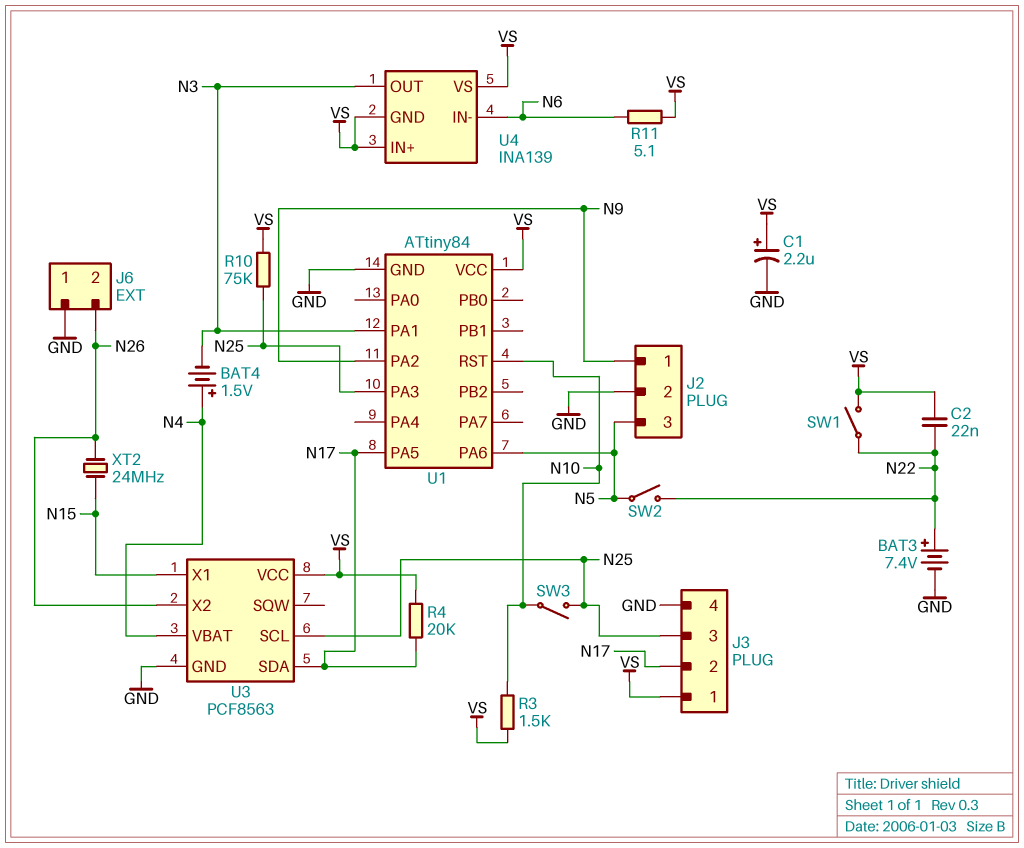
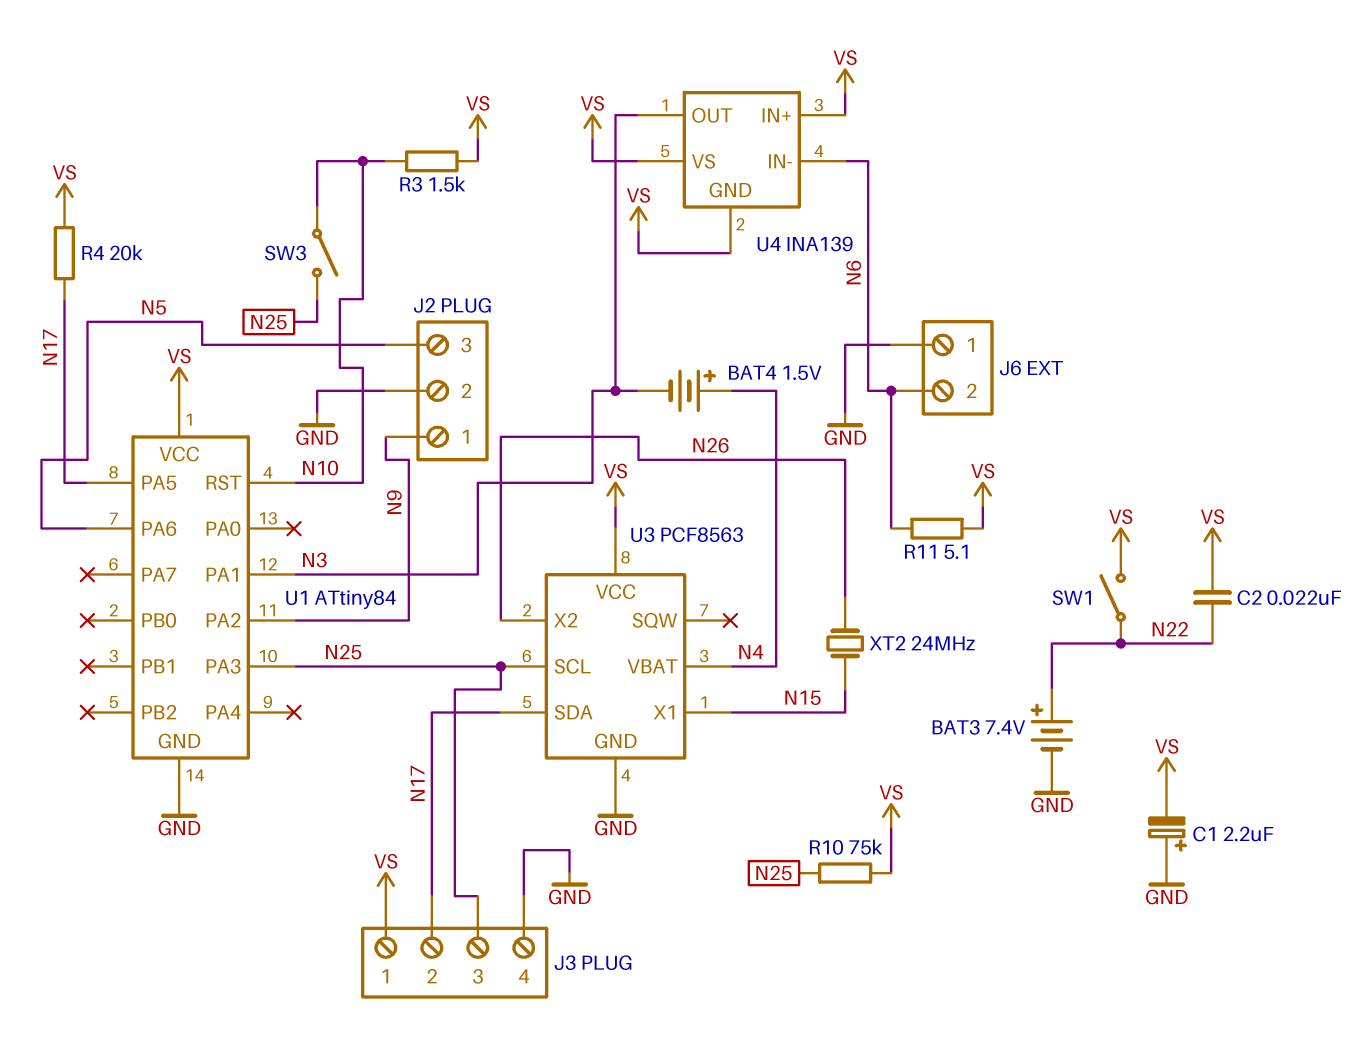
C1: 2.2uF (plus VS, minus GND) -> 2.2uF (plus GND, minus VS)
J6 pin 2: N26 -> N6
SW2: switch (N5, N22) -> none

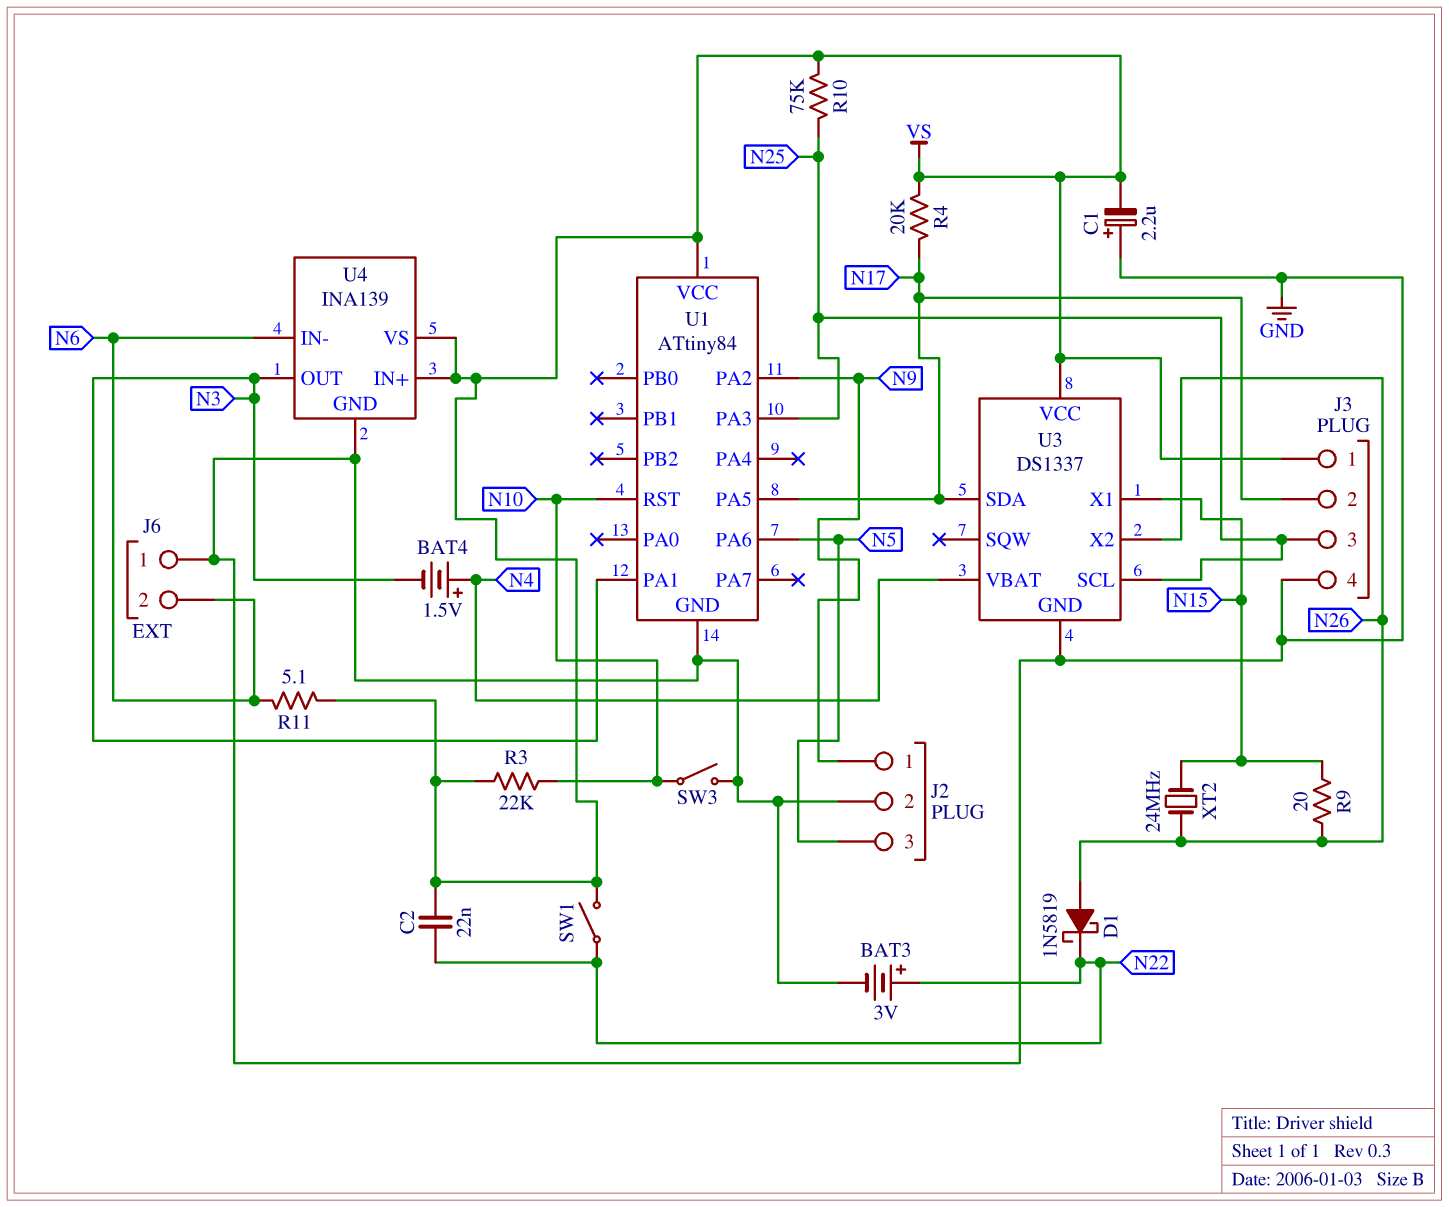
BAT3: 7.4V (plus N22, minus GND) -> 3V (plus N22, minus GND)
D1: none -> schottky 1N5819 (A N26, K N22)
R3: 1.5k (N10, VS) -> 22k (N10, VS)
R9: none -> 20 (N15, N26)
SW3: switch (N10, N25) -> switch (GND, N10)
U3: PCF8563 -> DS1337
U4 pin GND: VS -> GND

